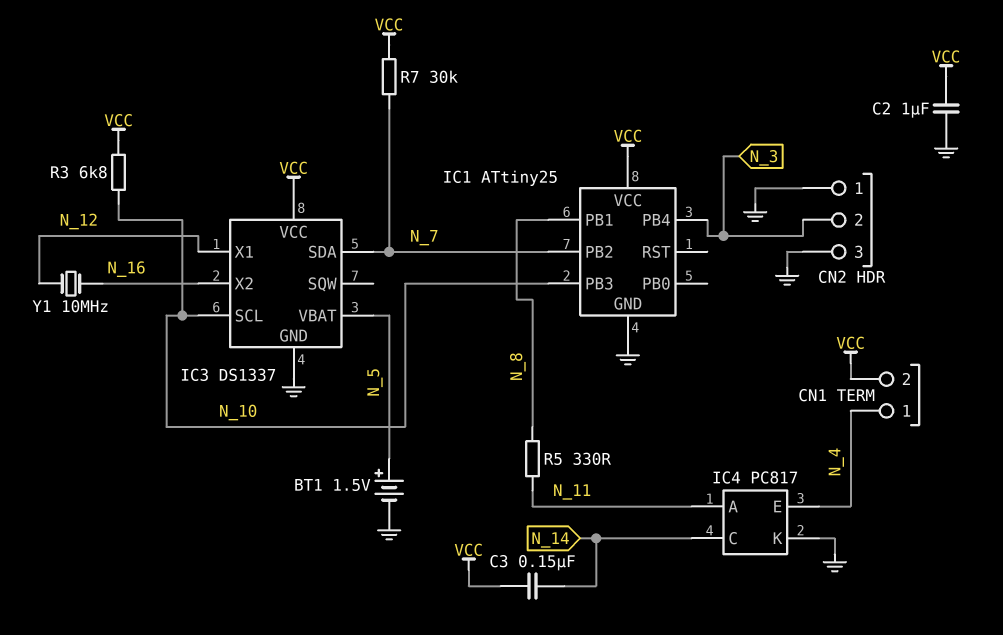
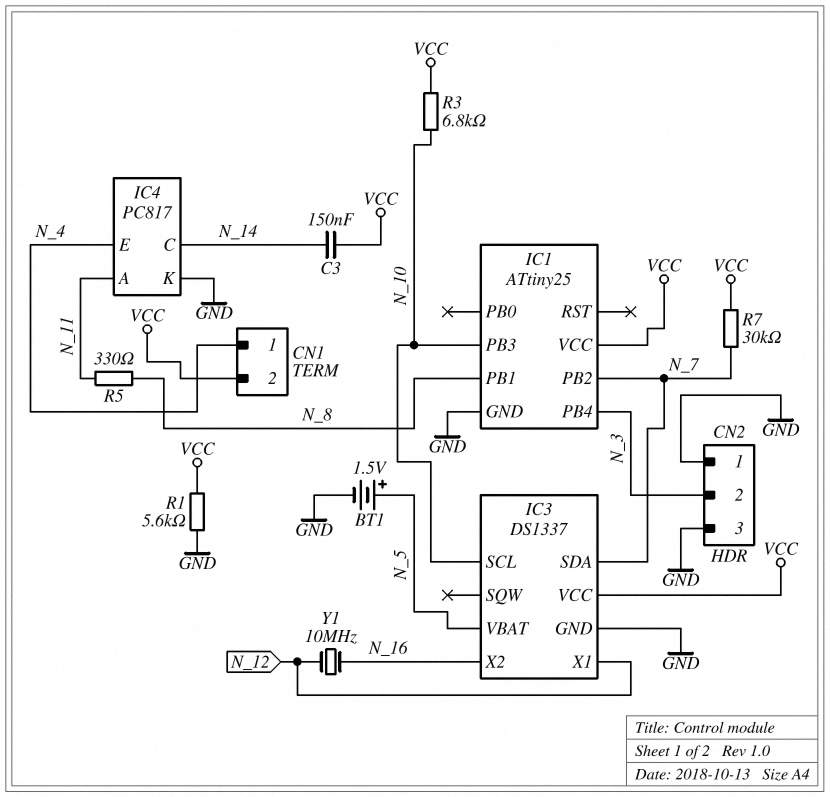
C2: 1uF (GND, VCC) -> none
R1: none -> 5.6k (GND, VCC)

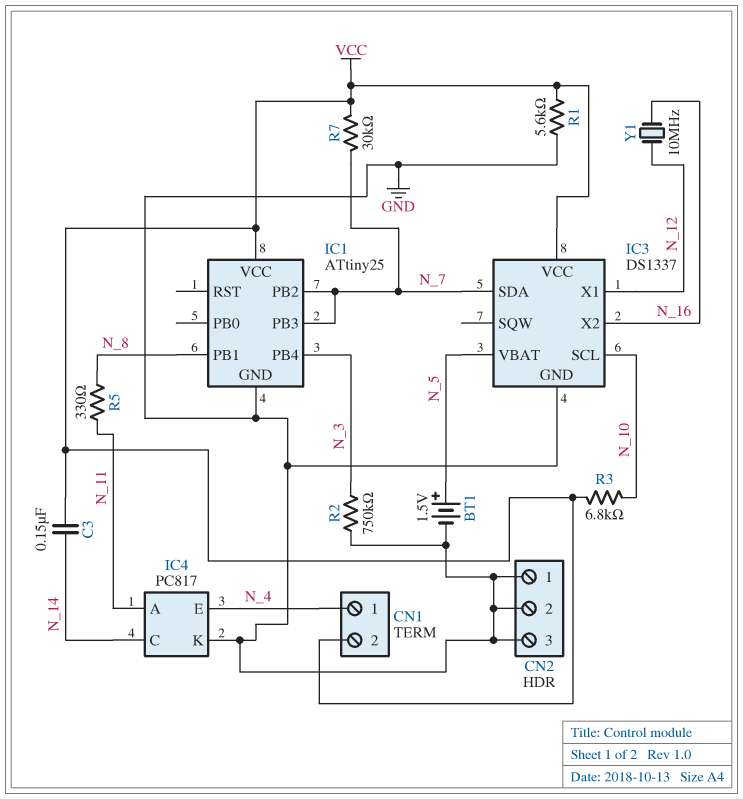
CN2 pin 2: N_3 -> GND
IC1 pin PB3: N_10 -> N_7
R2: none -> 750k (GND, N_3)

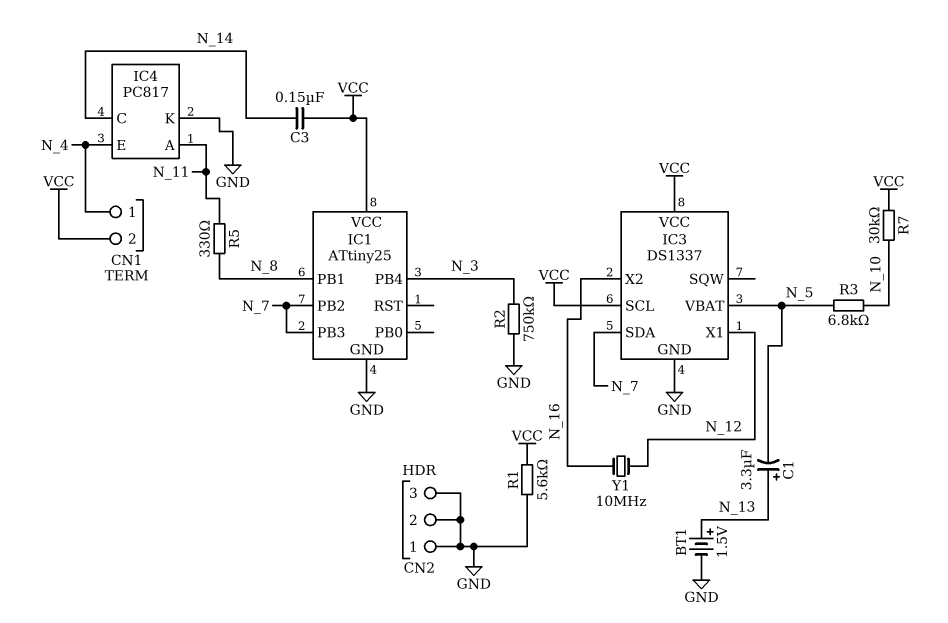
BT1: 1.5V (plus N_5, minus GND) -> 1.5V (plus N_13, minus GND)
C1: none -> 3.3uF (plus N_13, minus N_5)
IC3 pin SCL: N_10 -> VCC
R3: 6.8k (N_10, VCC) -> 6.8k (N_5, N_10)
R7: 30k (N_7, VCC) -> 30k (N_10, VCC)

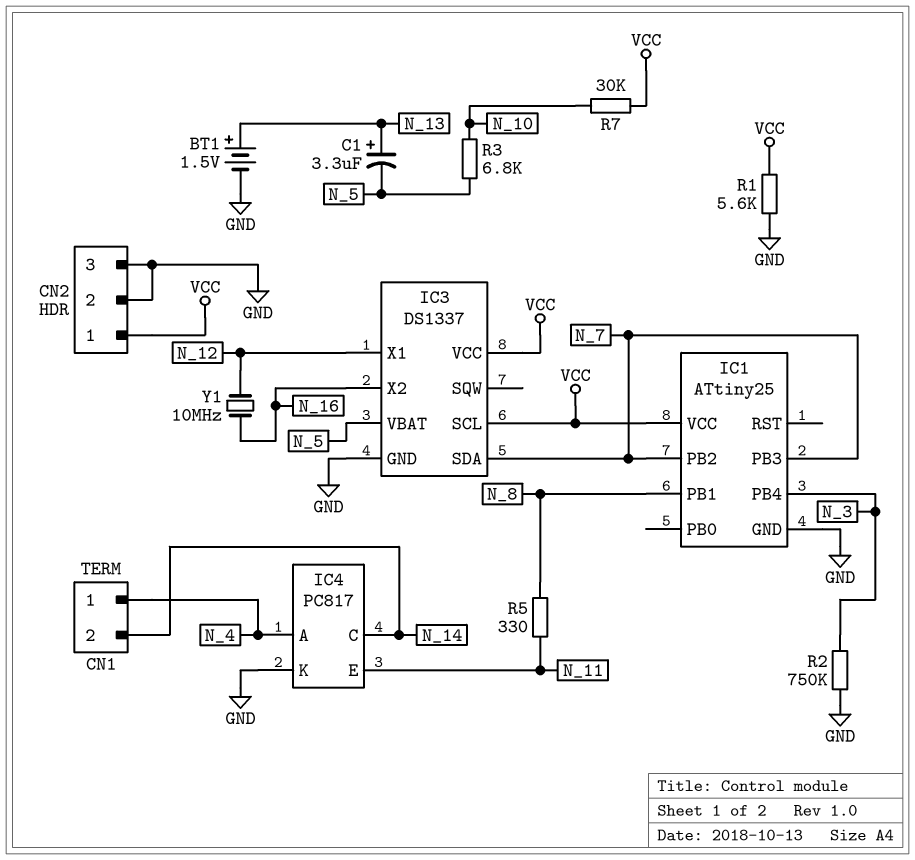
C3: 150nF (N_14, VCC) -> none
CN1 pin 2: VCC -> N_14
CN2 pin 1: GND -> VCC
IC4 pin A: N_11 -> N_4
IC4 pin E: N_4 -> N_11

